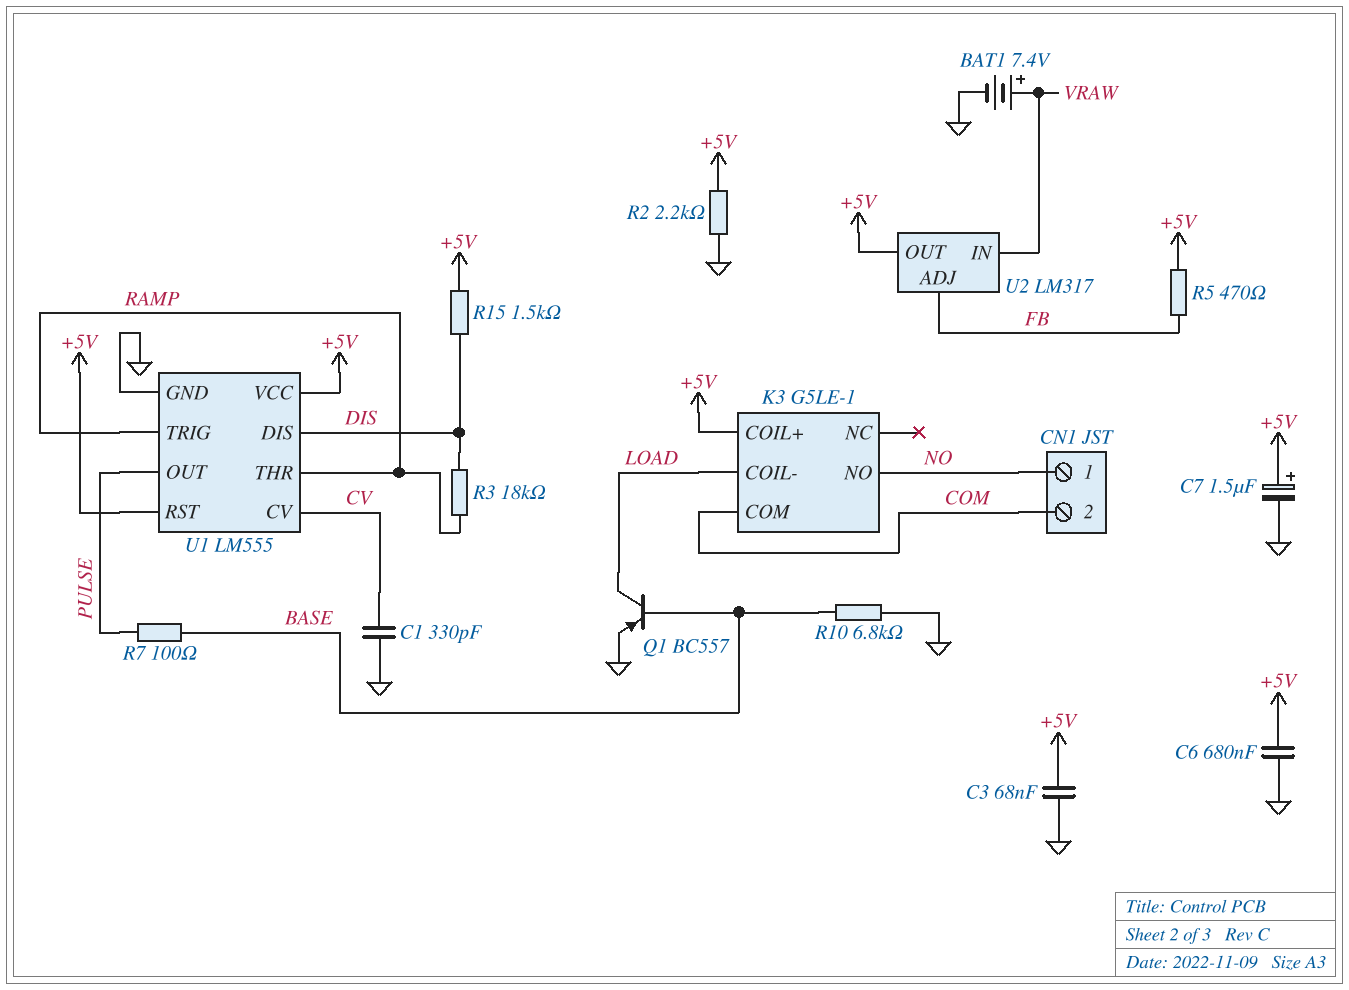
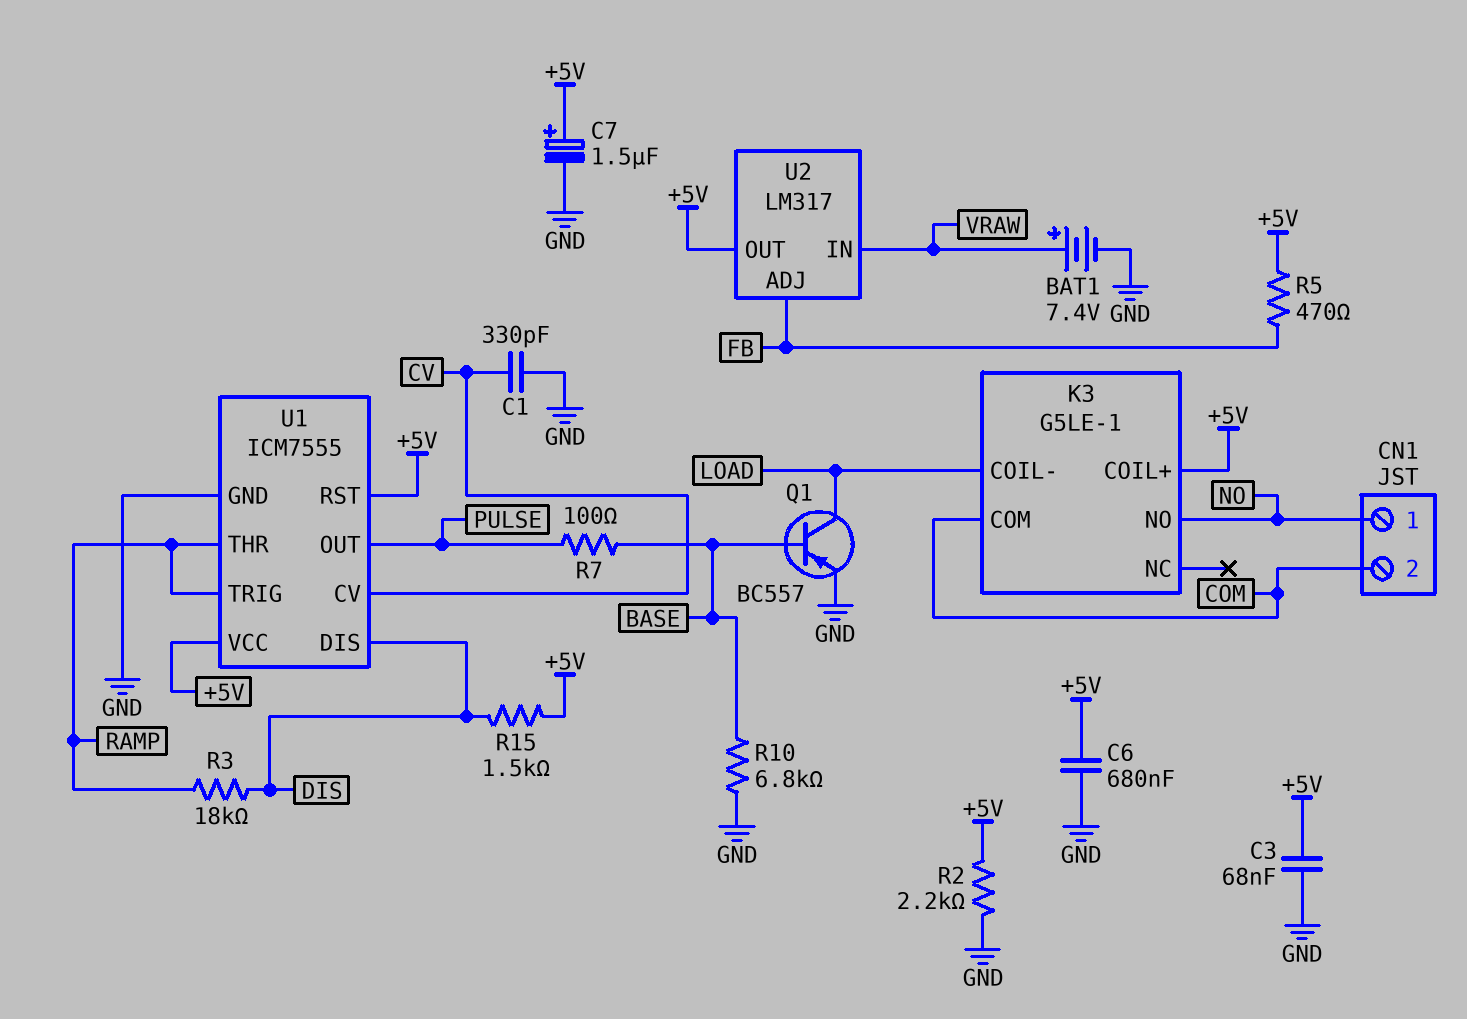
U1: LM555 -> ICM7555

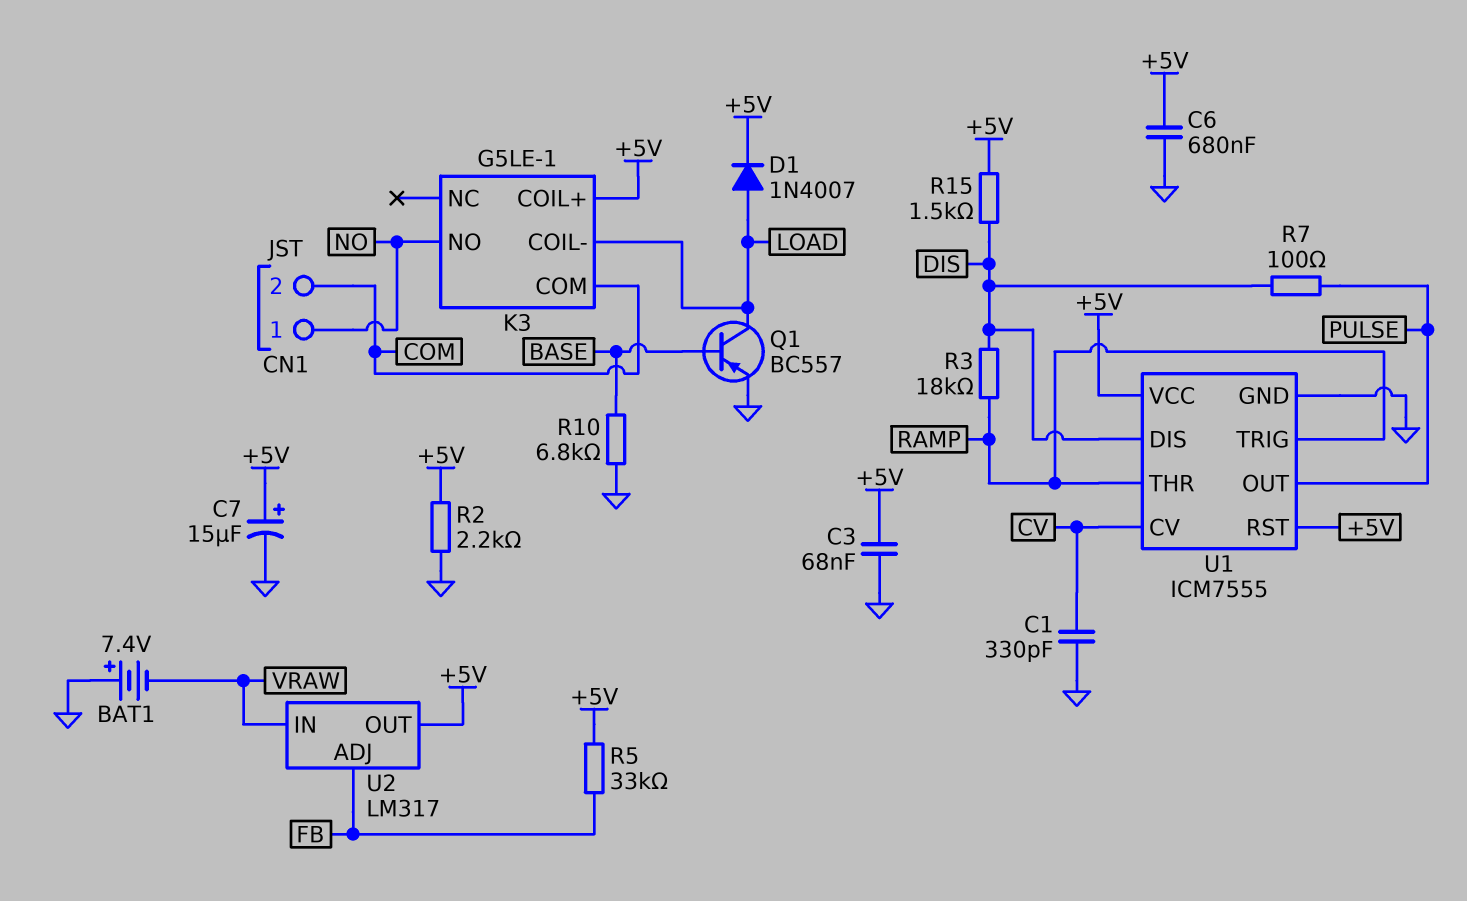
BAT1: 7.4V (plus VRAW, minus GND) -> 7.4V (plus GND, minus VRAW)
C7: 1.5uF (plus +5V, minus GND) -> 15uF (plus +5V, minus GND)
D1: none -> diode 1N4007 (A LOAD, K +5V)
R5: 470 (+5V, FB) -> 33k (+5V, FB)
R7: 100 (BASE, PULSE) -> 100 (DIS, PULSE)

